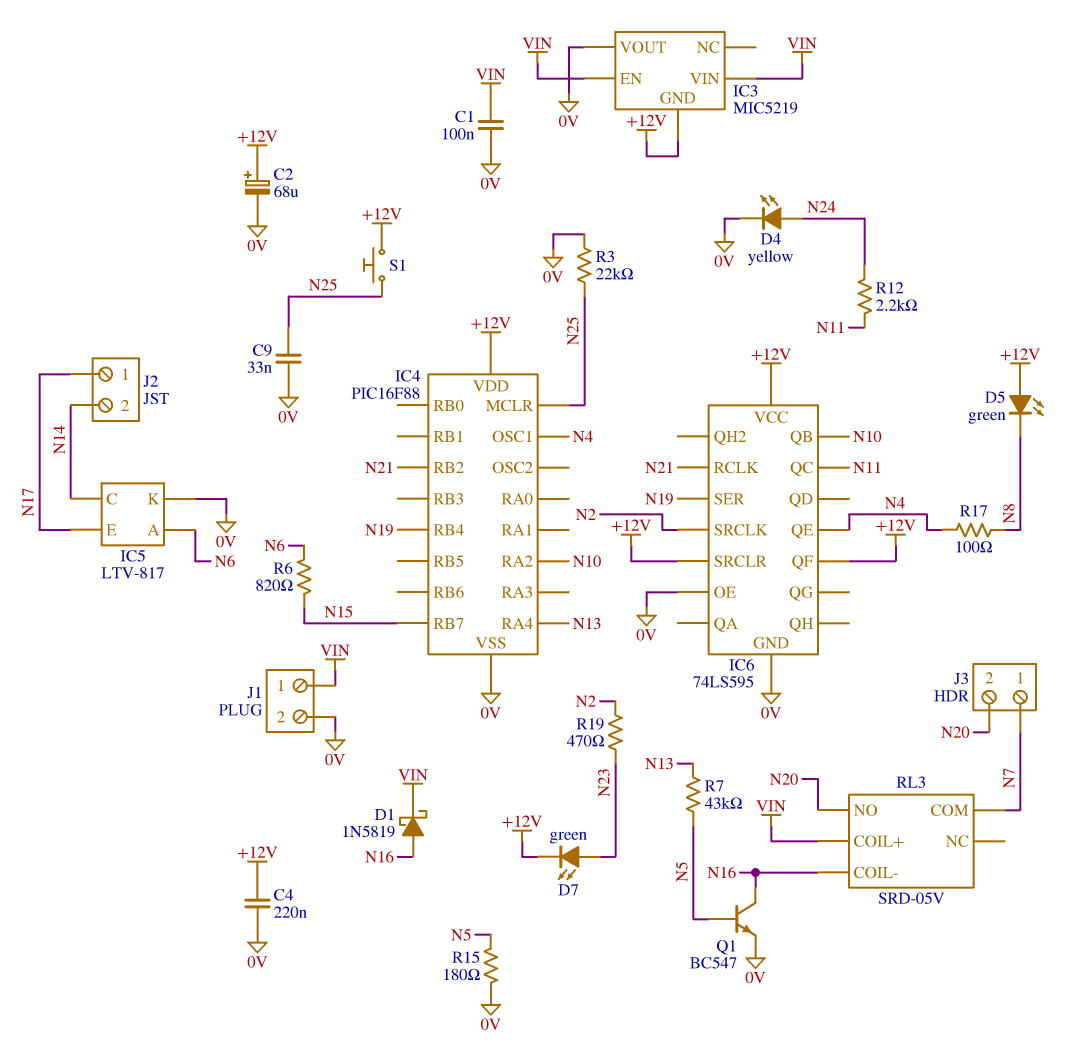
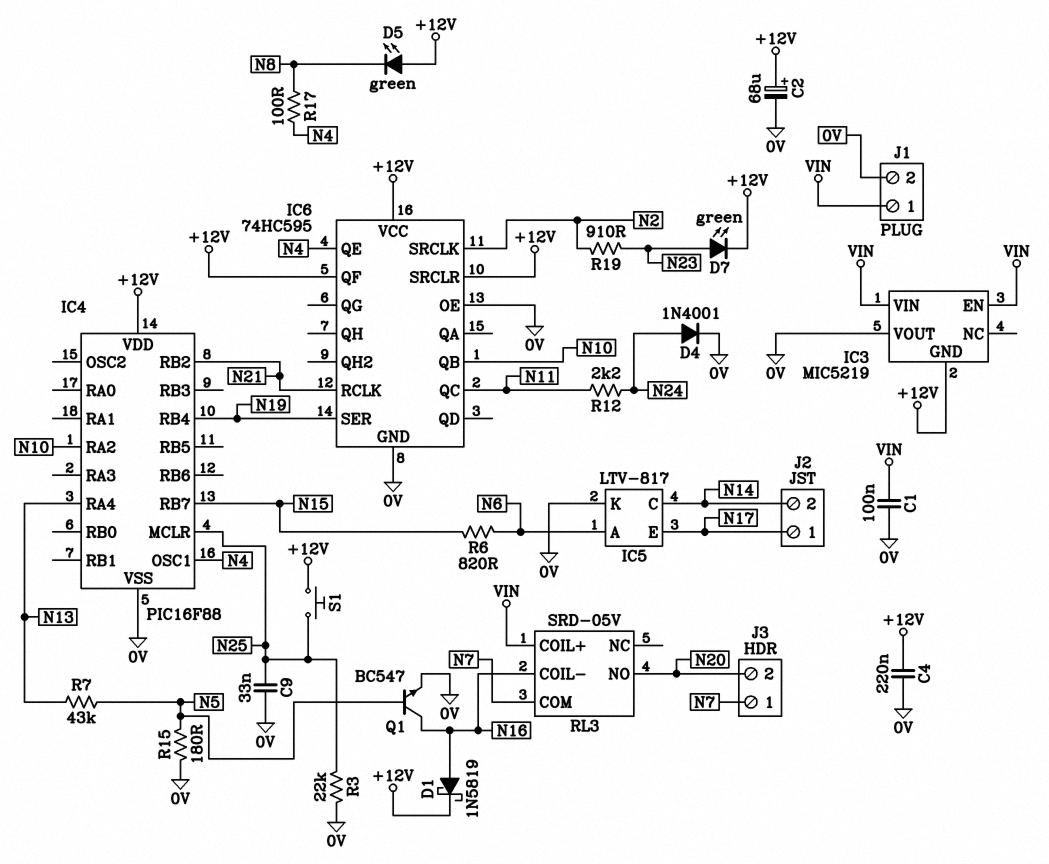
D1: schottky 1N5819 (A N16, K VIN) -> schottky 1N5819 (A N16, K +12V)
D4: LED yellow (A N24, K 0V) -> diode 1N4001 (A N24, K 0V)
IC6: 74LS595 -> 74HC595
R19: 470 (N2, N23) -> 910 (N2, N23)

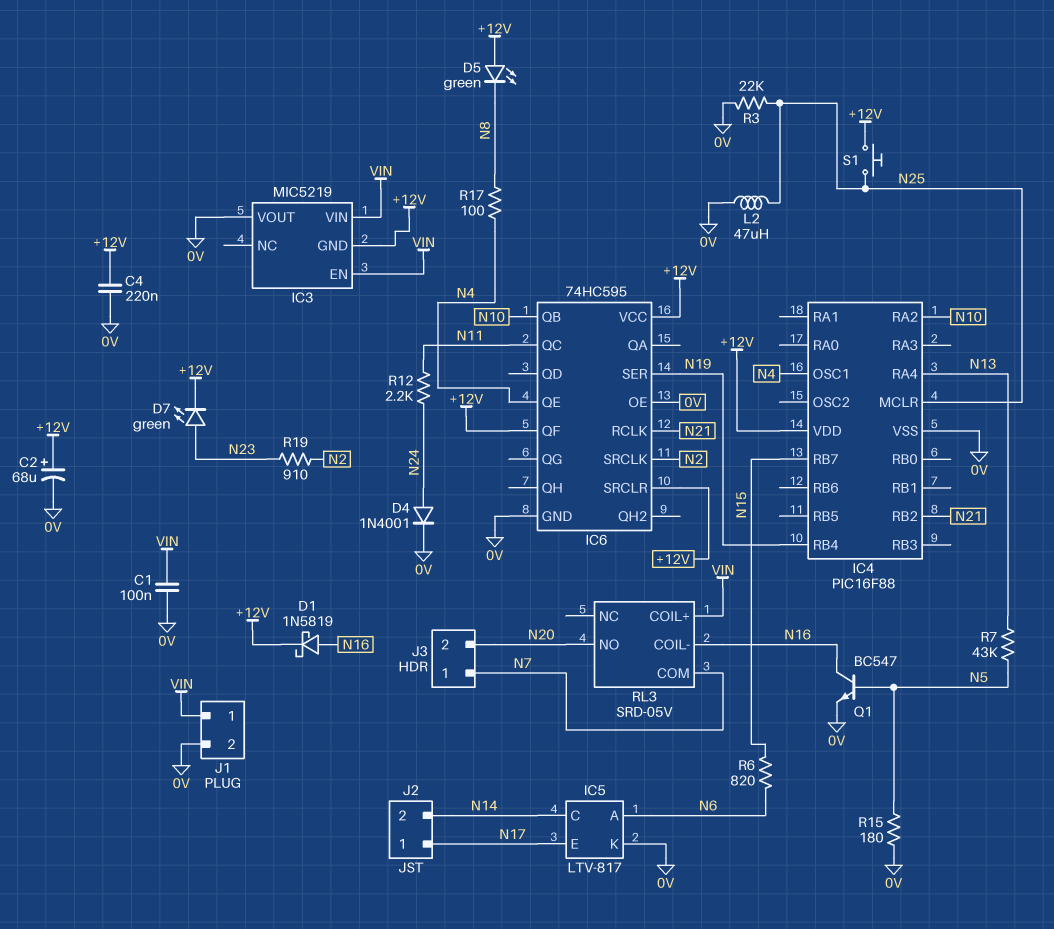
C9: 33nF (0V, N25) -> none
L2: none -> 47uH (0V, N25)

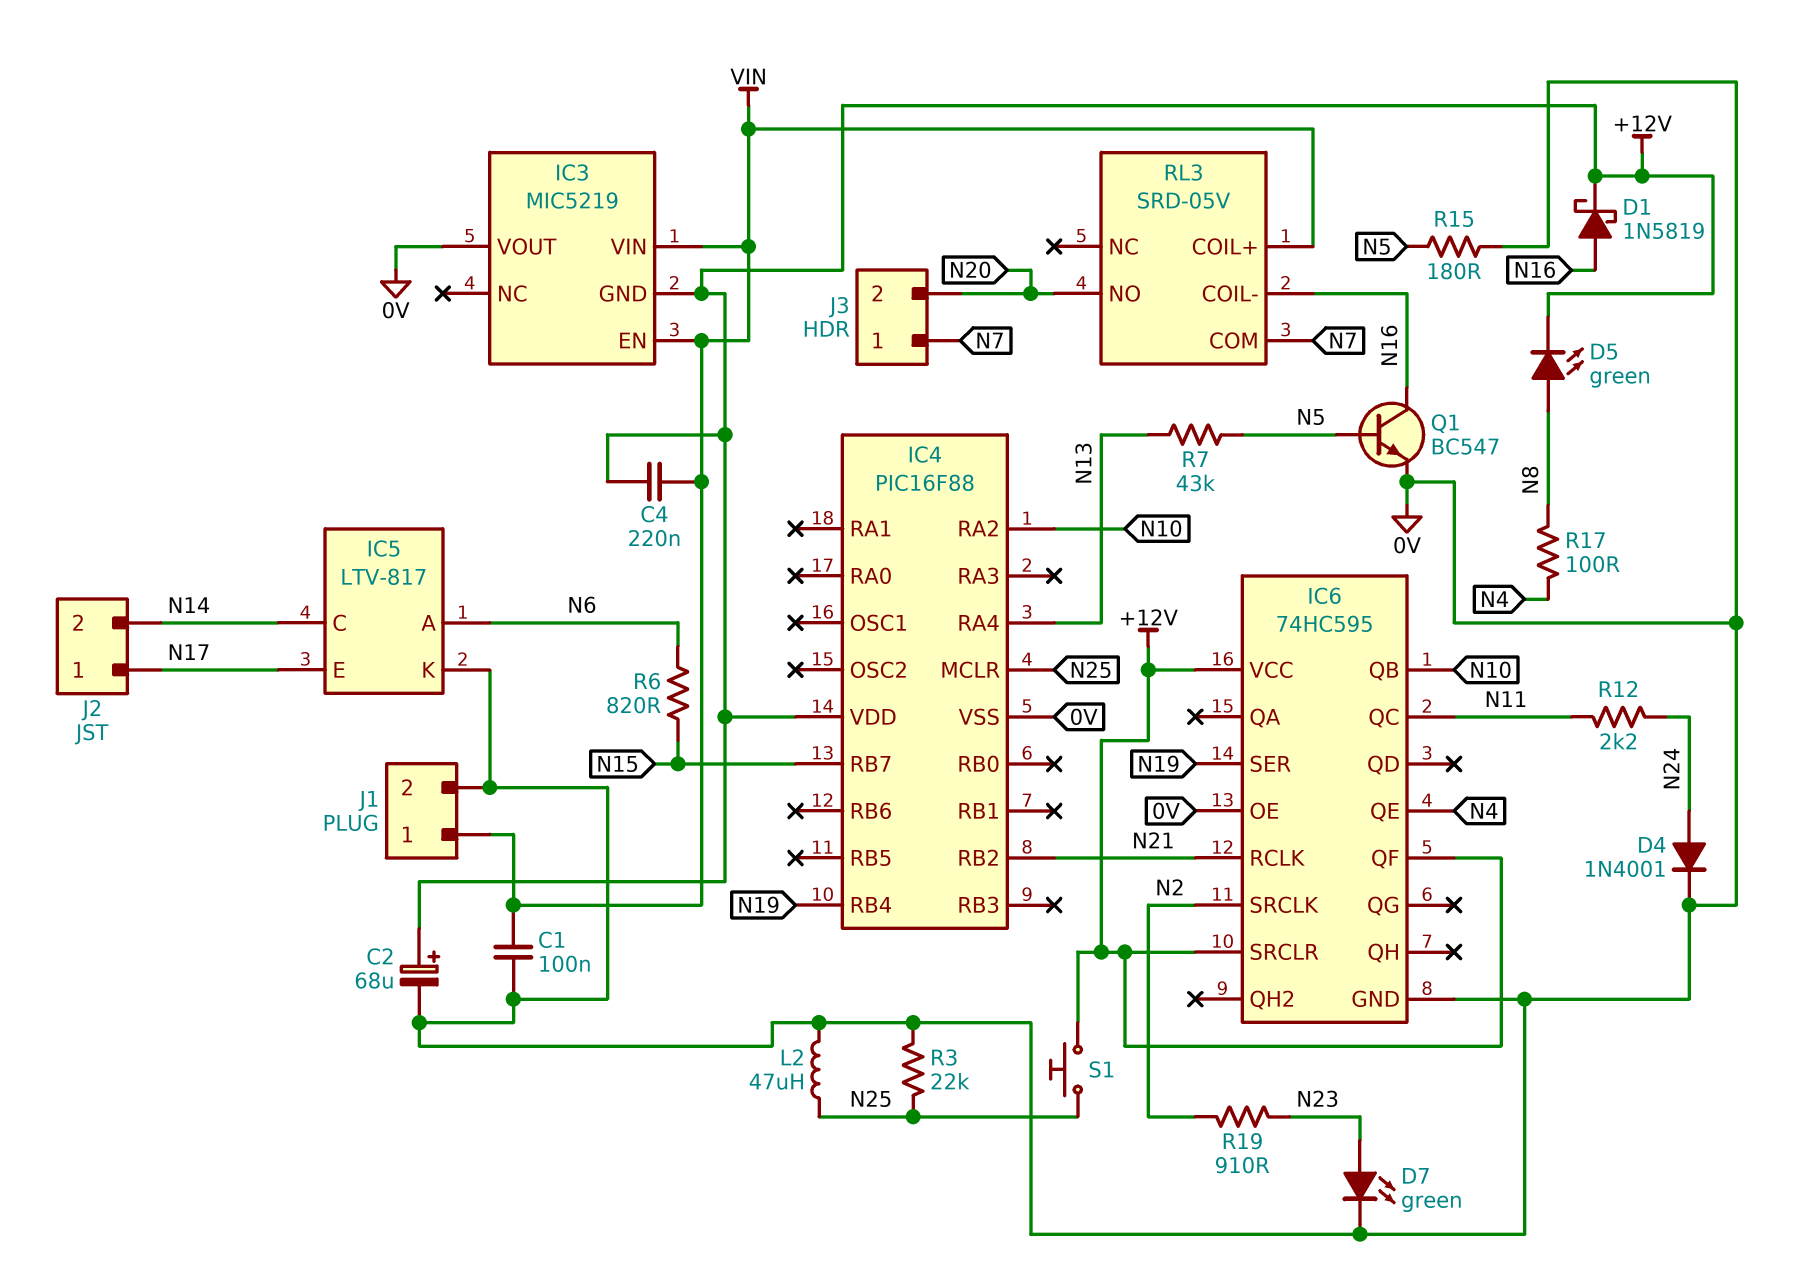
C4: 220nF (+12V, 0V) -> 220nF (+12V, VIN)
D5: LED green (A +12V, K N8) -> LED green (A N8, K +12V)
D7: LED green (A N23, K +12V) -> LED green (A N23, K 0V)
IC4 pin OSC1: N4 -> none

